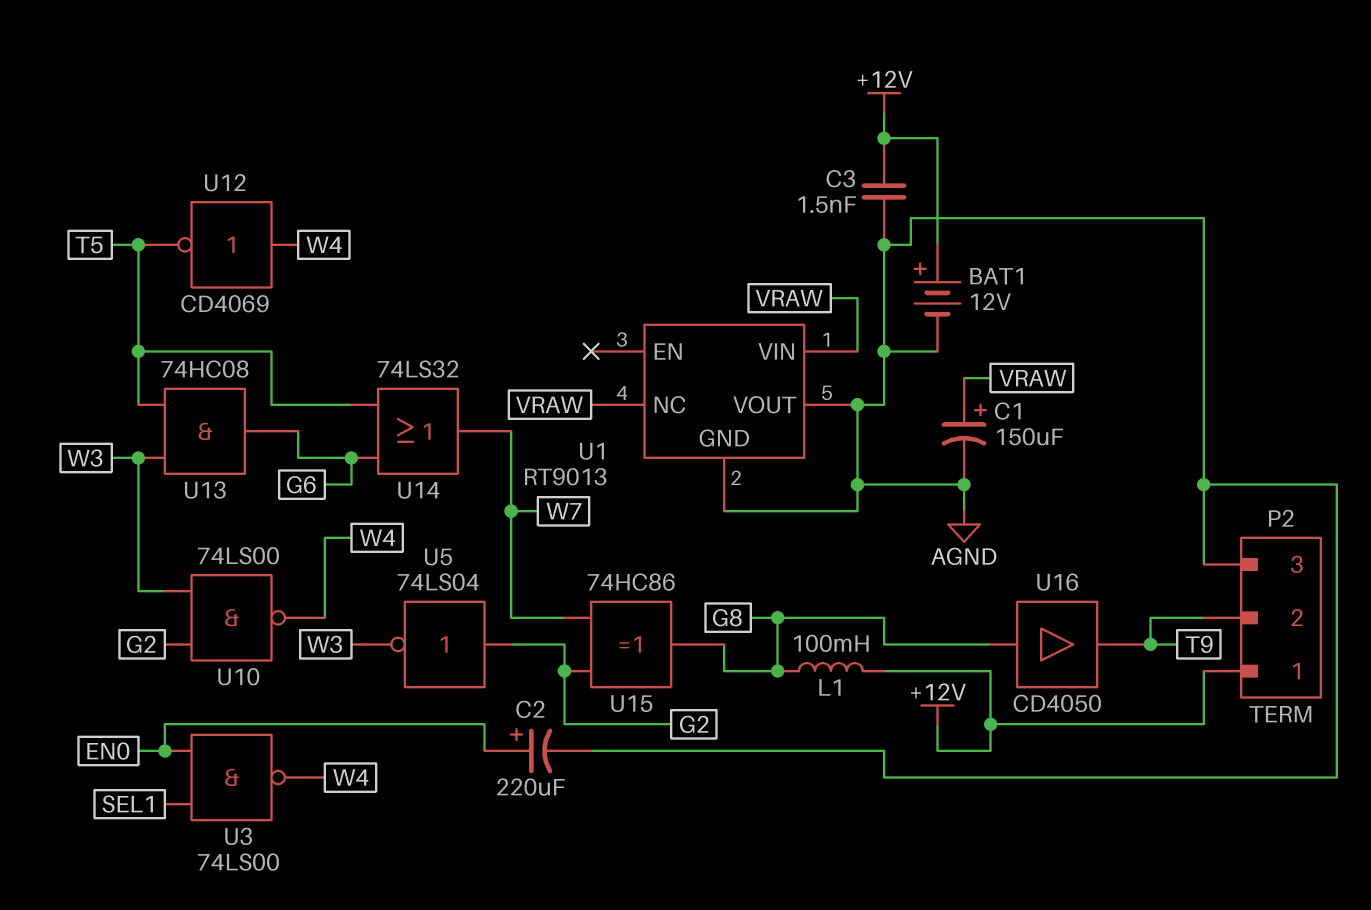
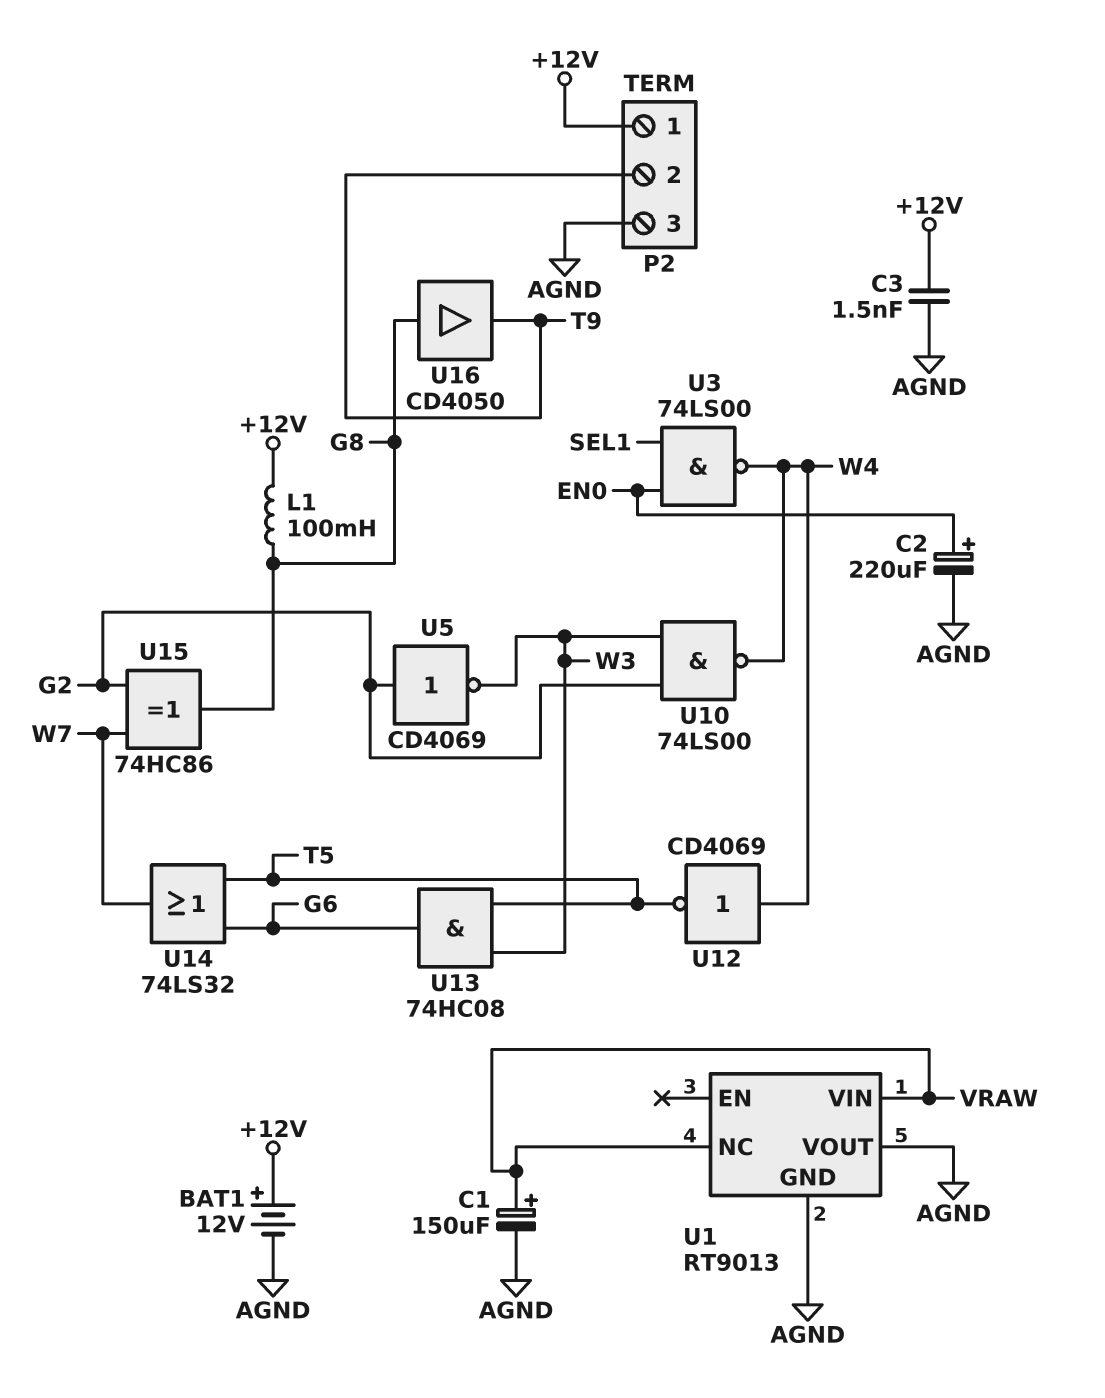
U5: NOT 74LS04 (in G2, out W3) -> NOT CD4069 (in G2, out W3)

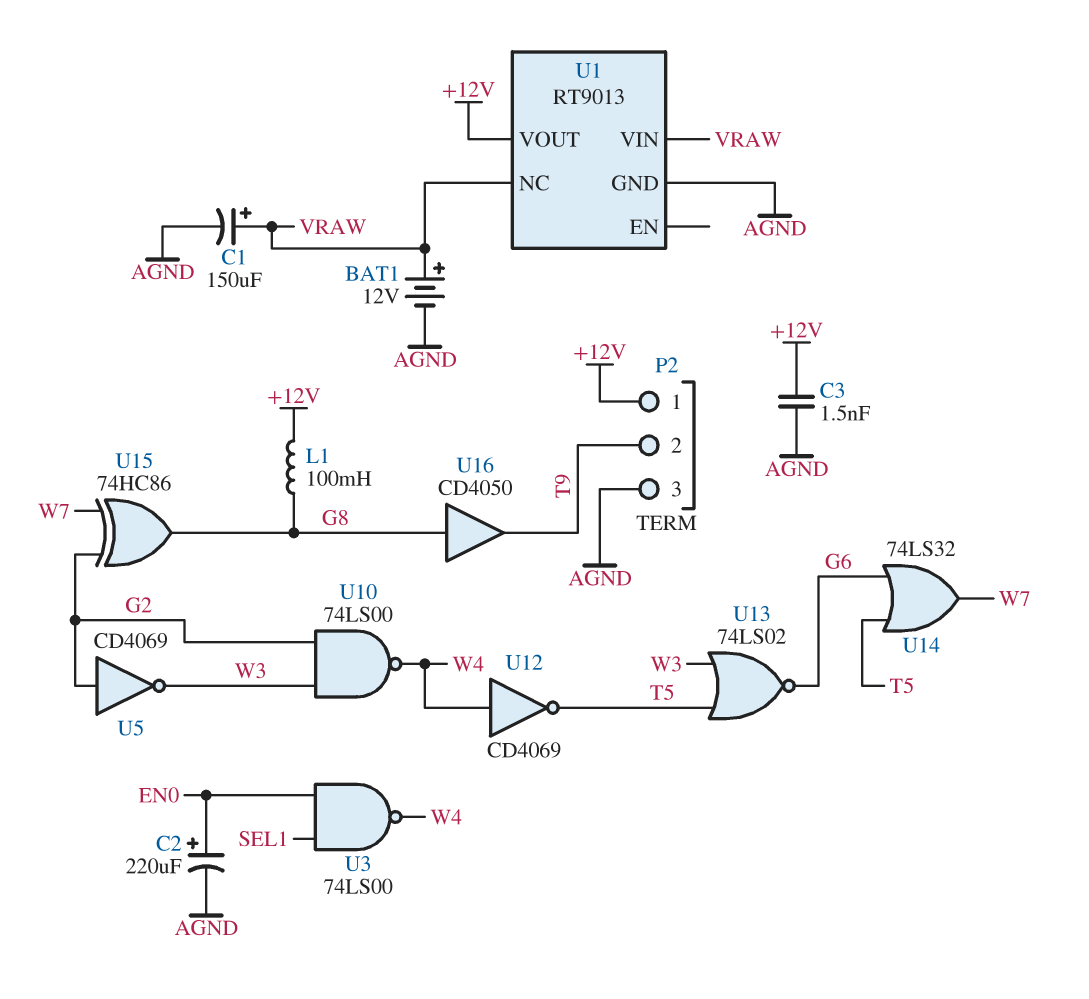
BAT1: 12V (plus +12V, minus AGND) -> 12V (plus VRAW, minus AGND)
U1 pin VOUT: AGND -> +12V
U13: AND 74HC08 (in T5, in W3, out G6) -> NOR 74LS02 (in T5, in W3, out G6)

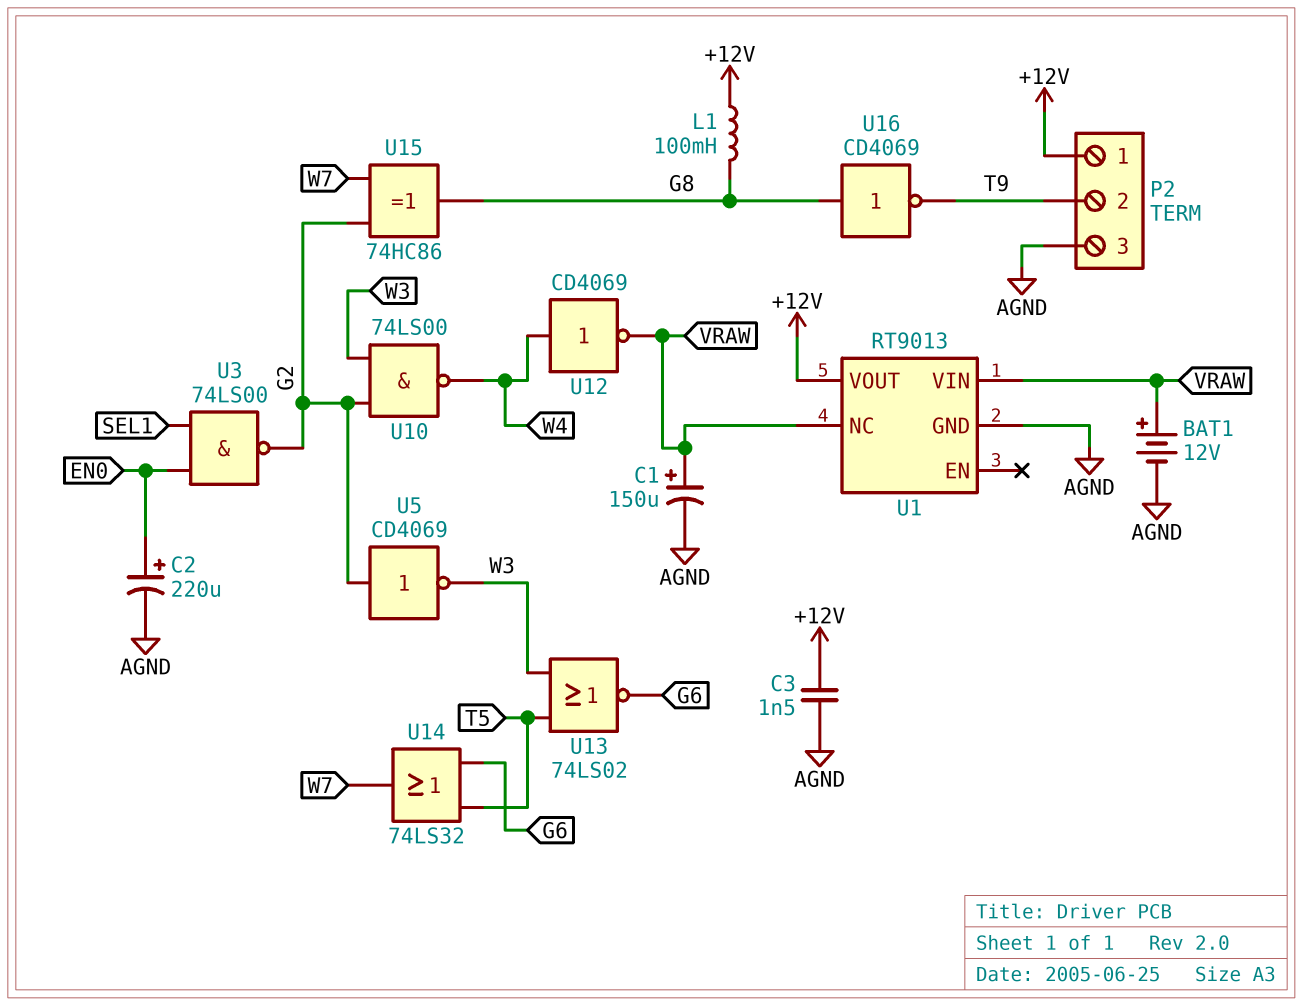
U3: NAND 74LS00 (in EN0, in SEL1, out W4) -> NAND 74LS00 (in EN0, in SEL1, out G2)
U12: NOT CD4069 (in W4, out T5) -> NOT CD4069 (in W4, out VRAW)
U16: buffer CD4050 (in G8, out T9) -> NOT CD4069 (in G8, out T9)

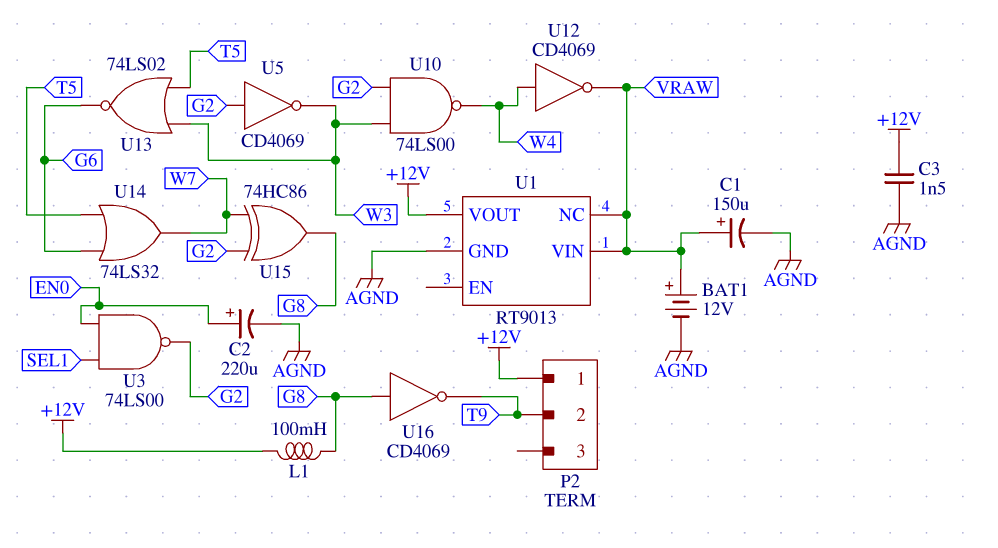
P2 pin 3: AGND -> none

